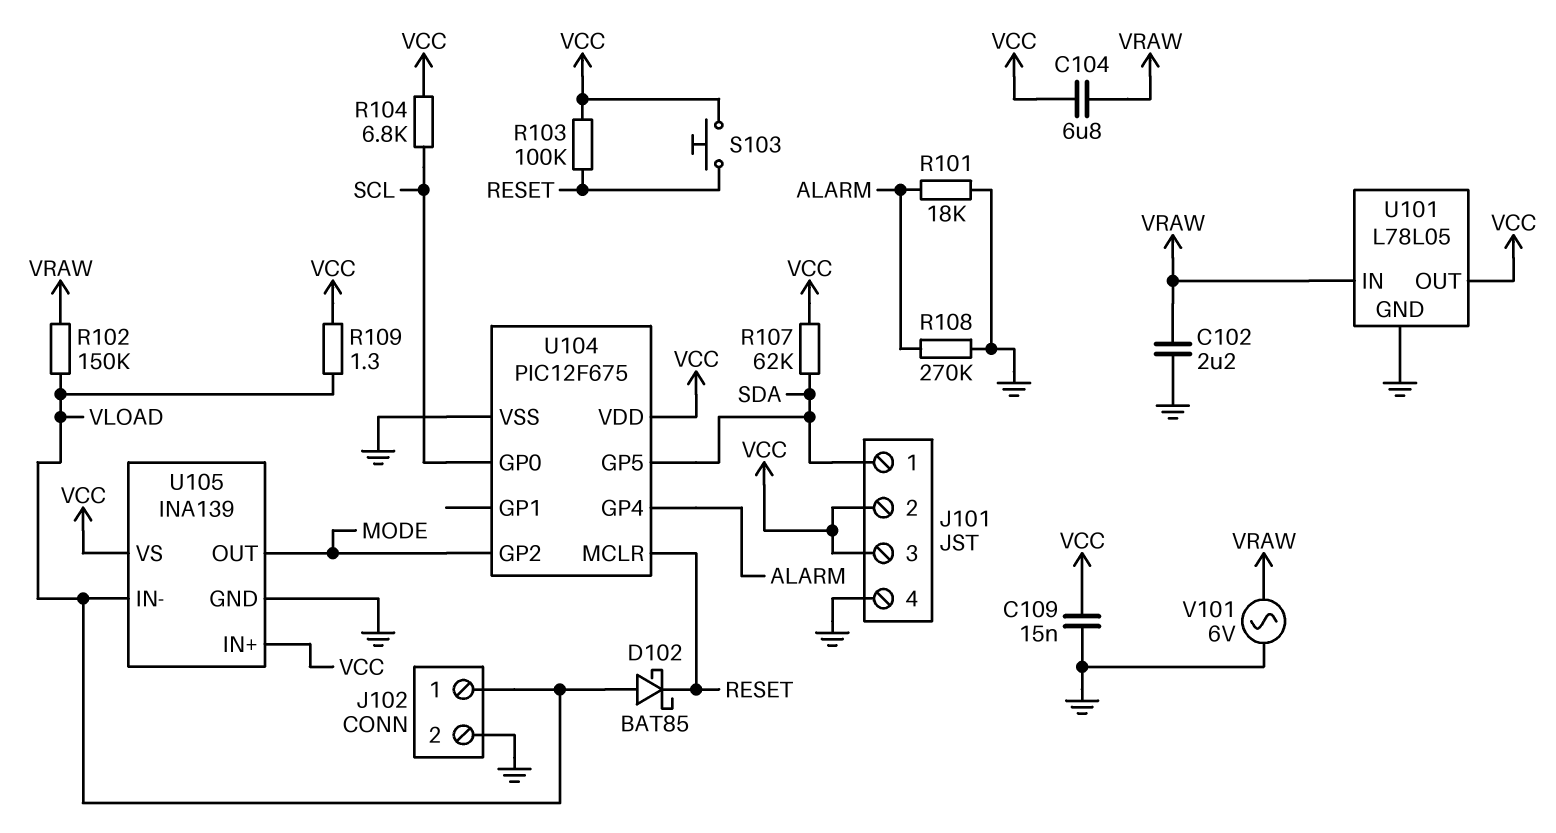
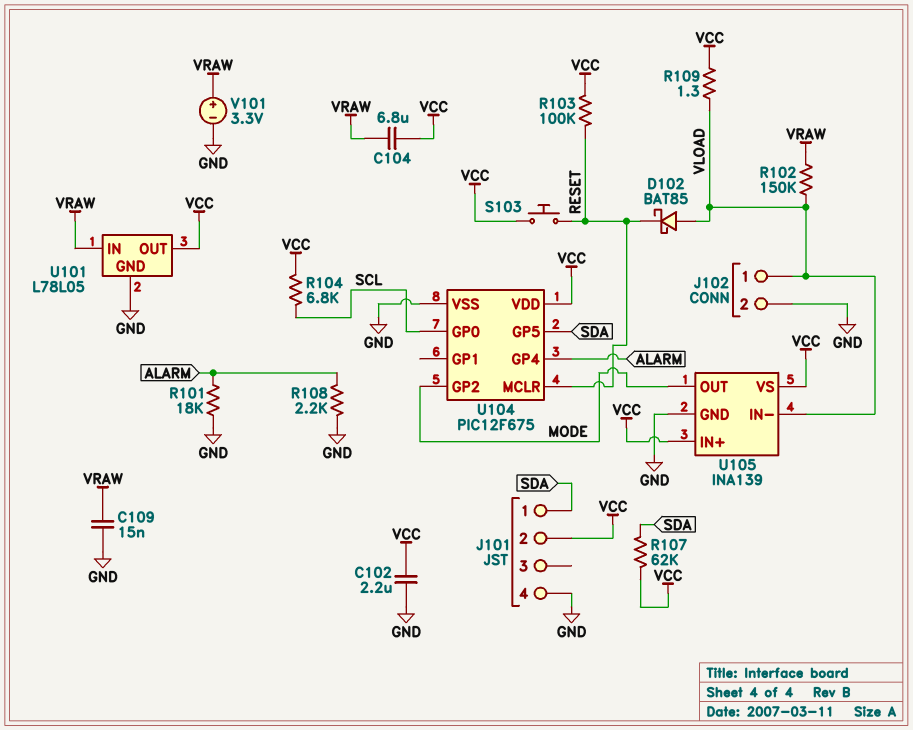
C102: 2.2uF (GND, VRAW) -> 2.2uF (GND, VCC)
C109: 15nF (GND, VCC) -> 15nF (GND, VRAW)
J101 pin 3: VCC -> none
R108: 270k (ALARM, GND) -> 2.2k (ALARM, GND)
V101: AC 6V (GND, VRAW) -> 3.3V (plus VRAW, minus GND)

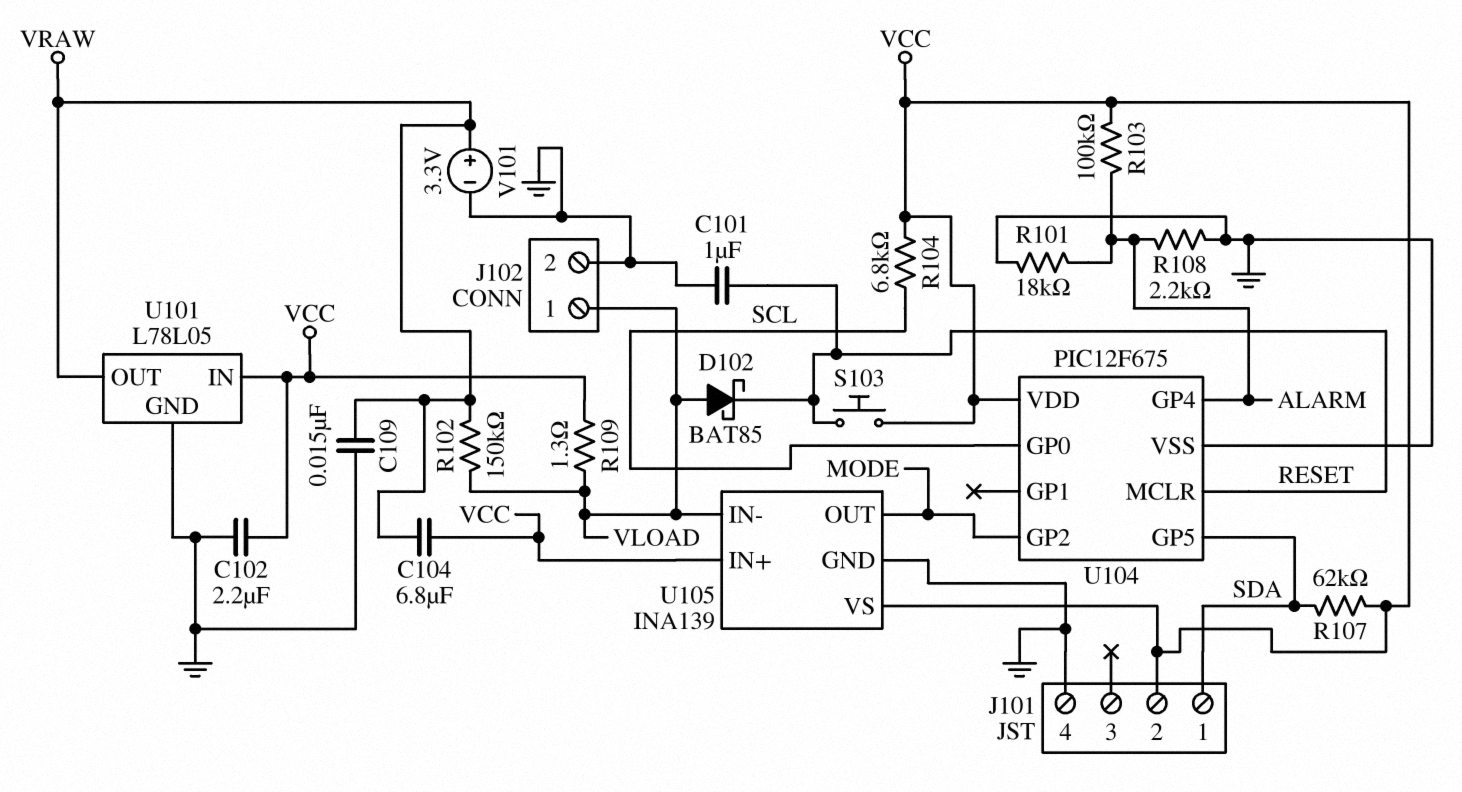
C101: none -> 1uF (GND, RESET)
R103: 100k (RESET, VCC) -> 100k (ALARM, VCC)
U101 pin IN: VRAW -> VCC
U101 pin OUT: VCC -> VRAW

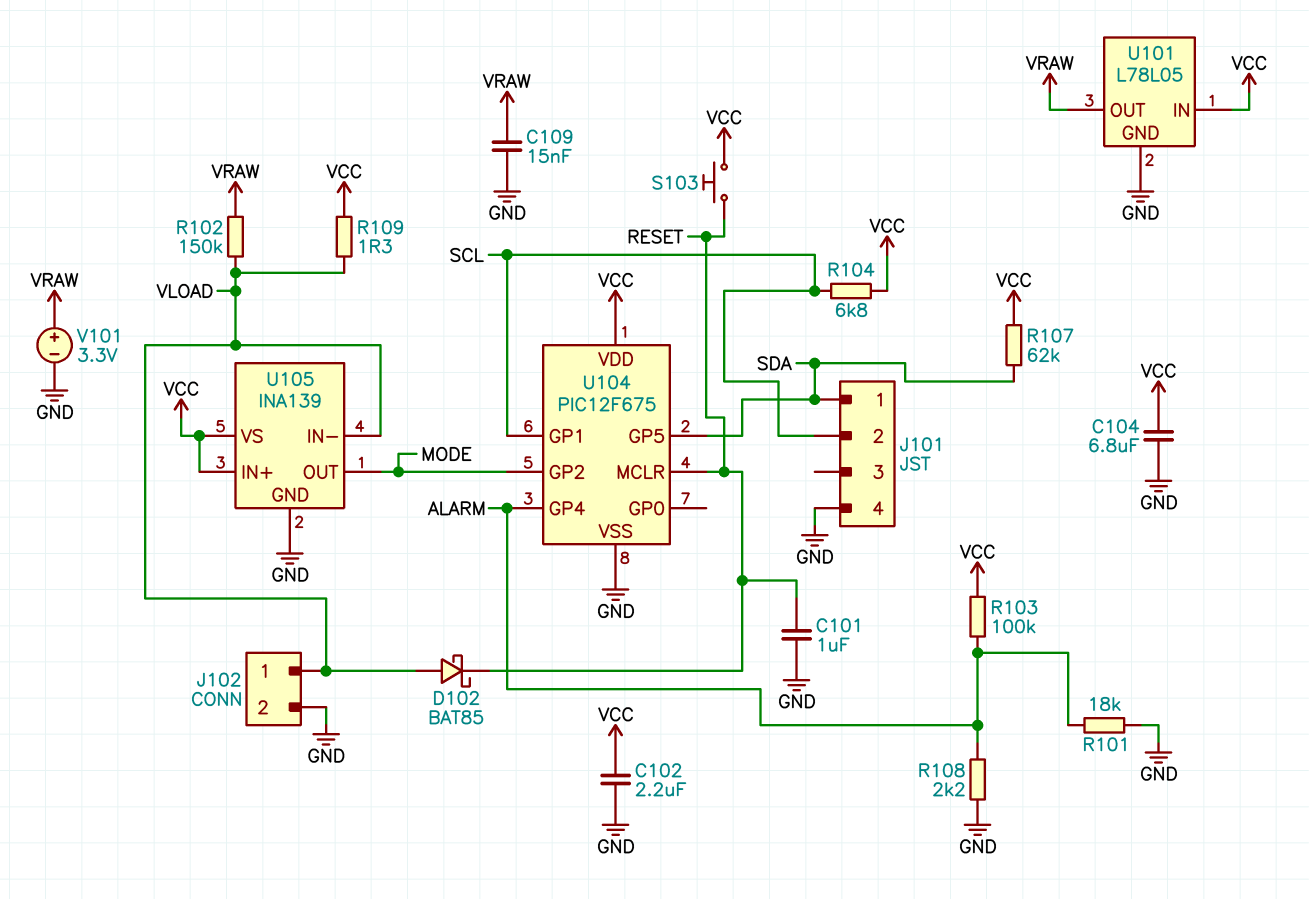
C104: 6.8uF (VCC, VRAW) -> 6.8uF (GND, VCC)
J101 pin 2: VCC -> SCL
U104 pin GP0: SCL -> none
U104 pin GP1: none -> SCL

